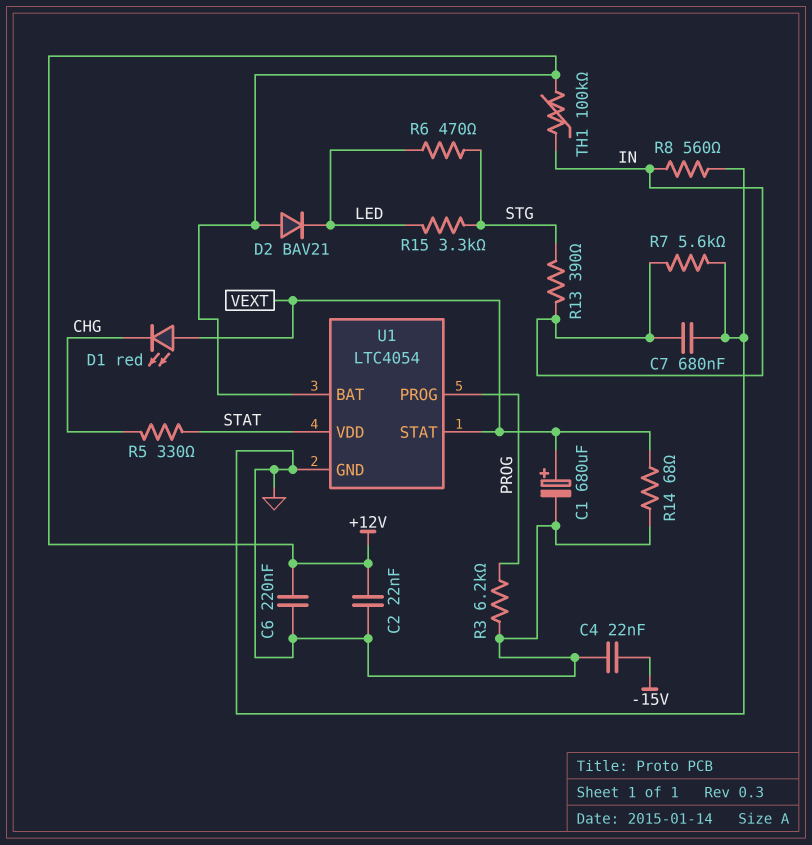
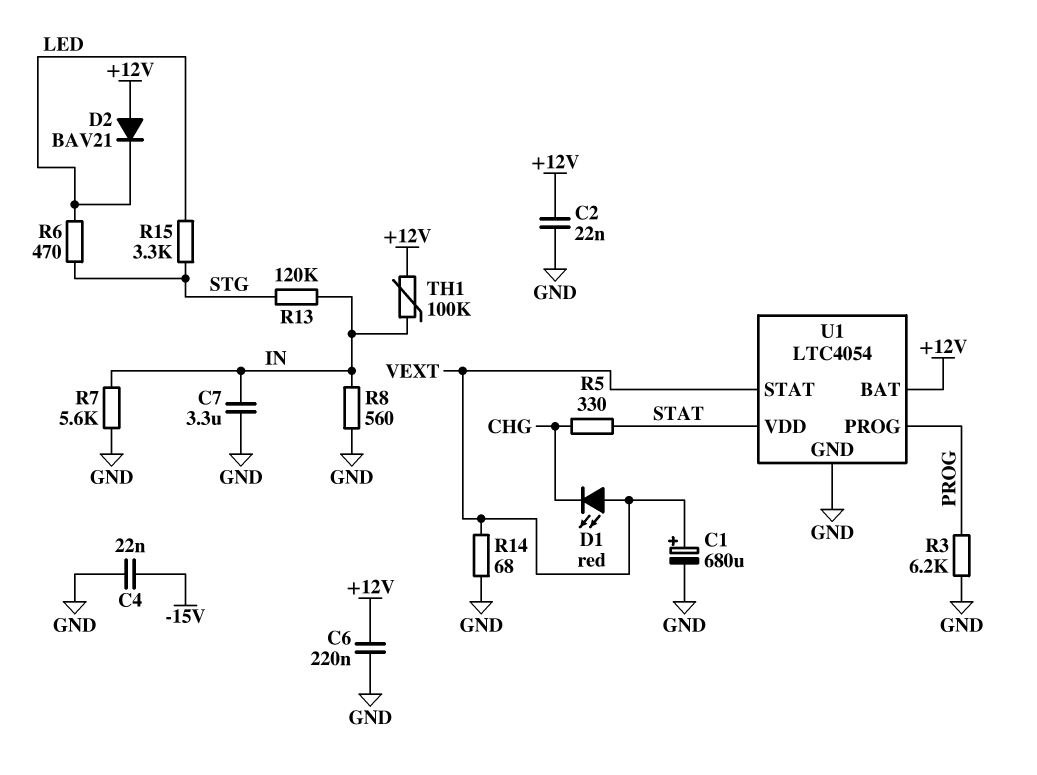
C7: 680nF (GND, IN) -> 3.3uF (GND, IN)
R13: 390 (IN, STG) -> 120k (IN, STG)

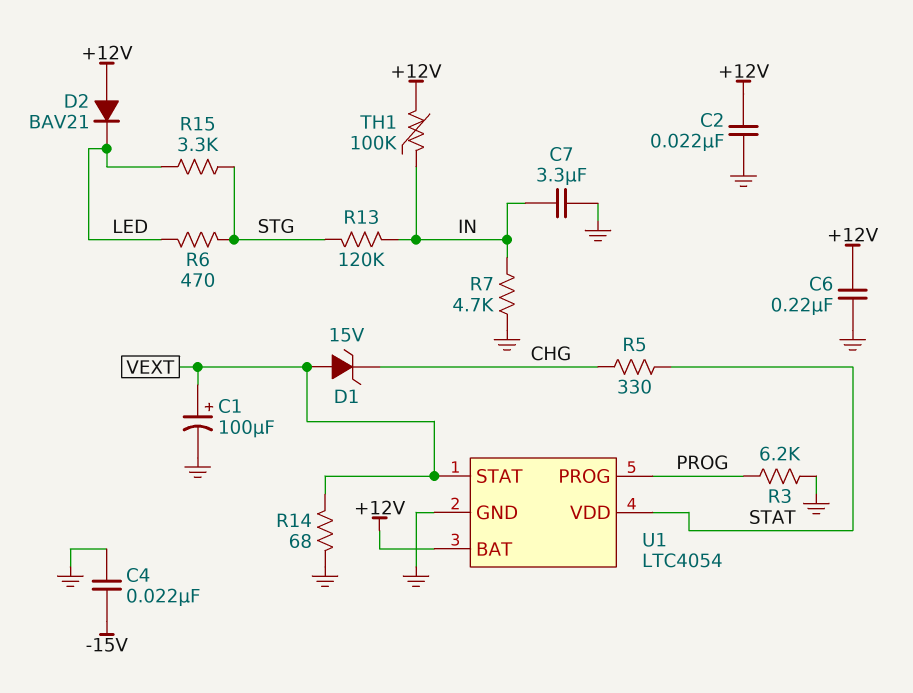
C1: 680uF (plus VEXT, minus GND) -> 100uF (plus VEXT, minus GND)
D1: LED red (A VEXT, K CHG) -> zener 15V (A VEXT, K CHG)
R7: 5.6k (GND, IN) -> 4.7k (GND, IN)
R8: 560 (GND, IN) -> none

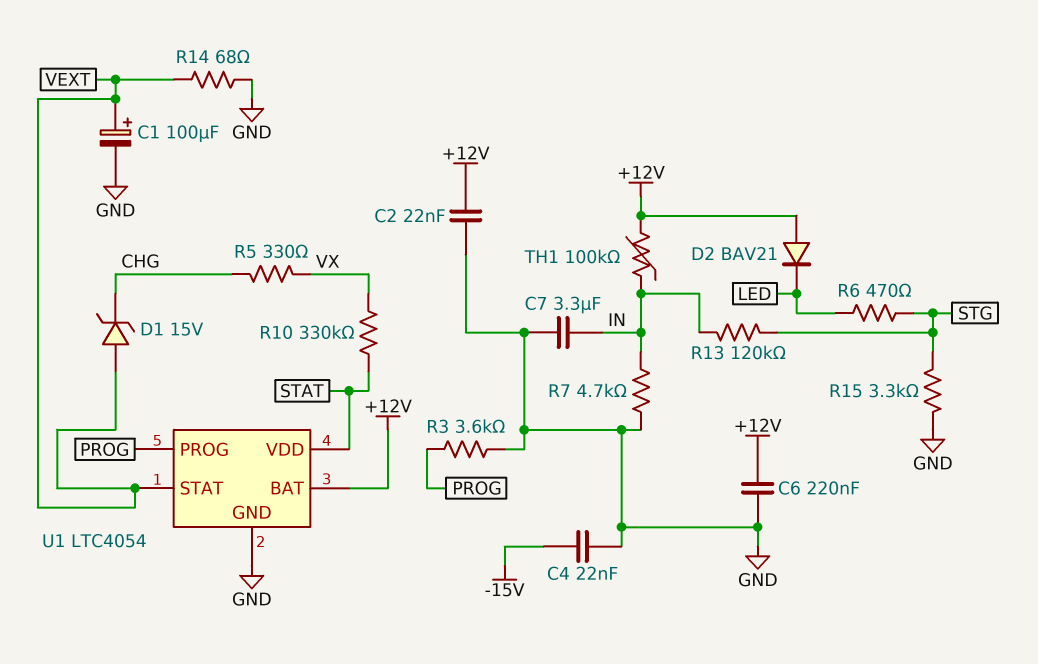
R3: 6.2k (GND, PROG) -> 3.6k (GND, PROG)
R5: 330 (CHG, STAT) -> 330 (CHG, VX)
R10: none -> 330k (STAT, VX)
R15: 3.3k (LED, STG) -> 3.3k (GND, STG)

